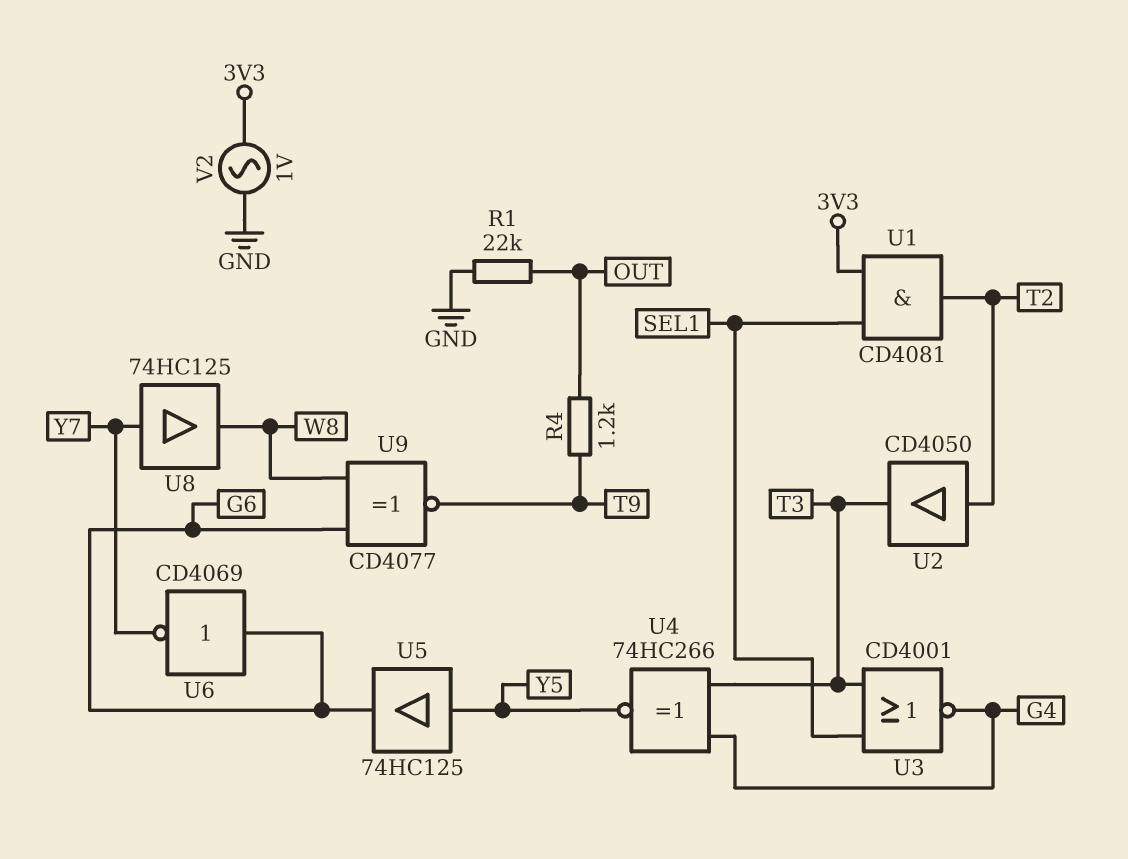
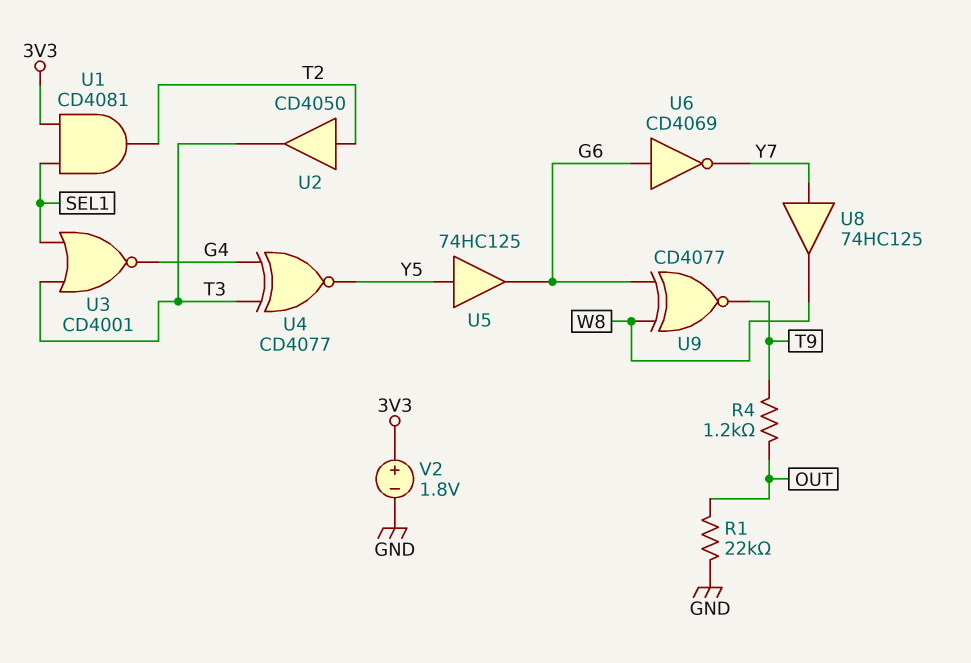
U4: XNOR 74HC266 (in G4, in T3, out Y5) -> XNOR CD4077 (in G4, in T3, out Y5)
V2: AC 1V (3V3, GND) -> 1.8V (plus 3V3, minus GND)

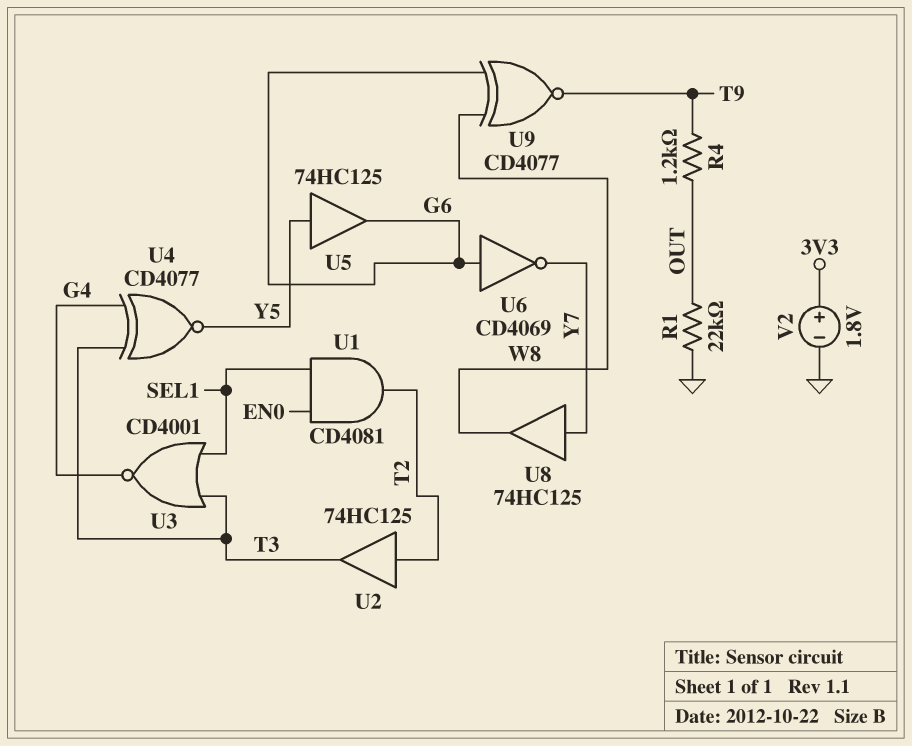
U1: AND CD4081 (in 3V3, in SEL1, out T2) -> AND CD4081 (in EN0, in SEL1, out T2)
U2: buffer CD4050 (in T2, out T3) -> buffer 74HC125 (in T2, out T3)

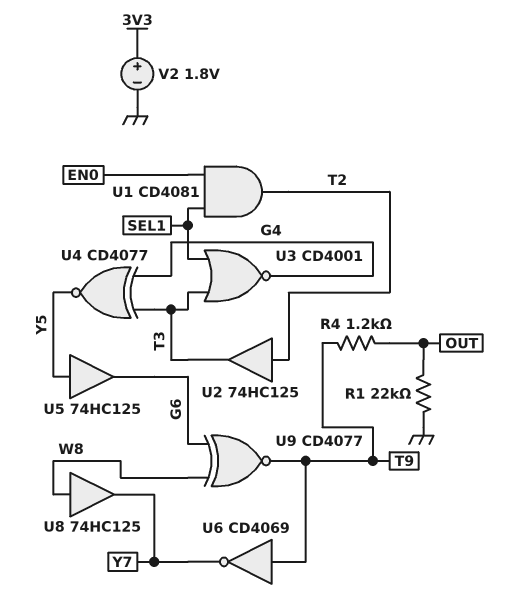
U6: NOT CD4069 (in G6, out Y7) -> NOT CD4069 (in T9, out Y7)
U8: buffer 74HC125 (in Y7, out W8) -> buffer 74HC125 (in W8, out Y7)

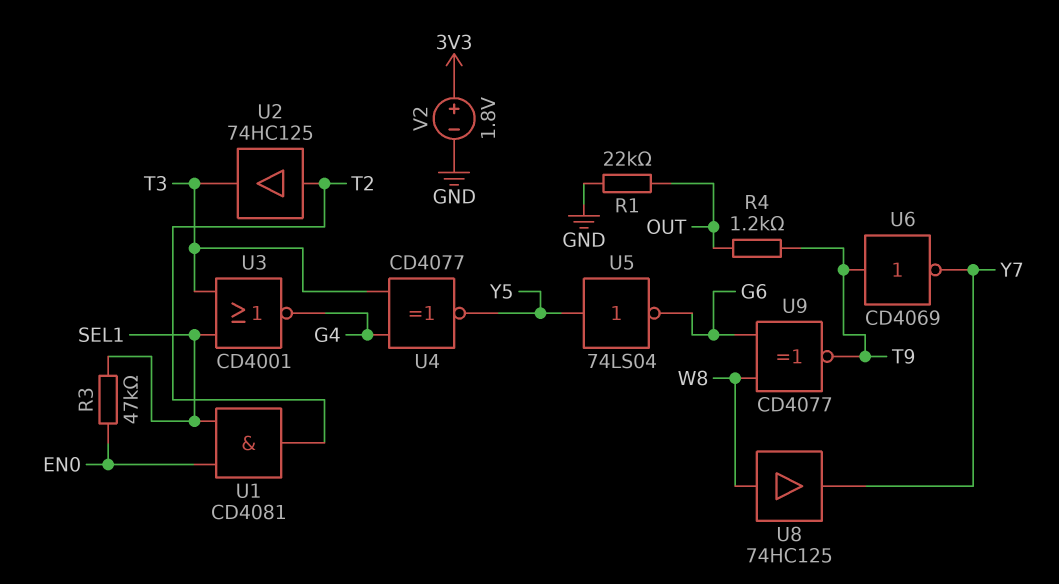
R3: none -> 47k (EN0, SEL1)
U5: buffer 74HC125 (in Y5, out G6) -> NOT 74LS04 (in Y5, out G6)

